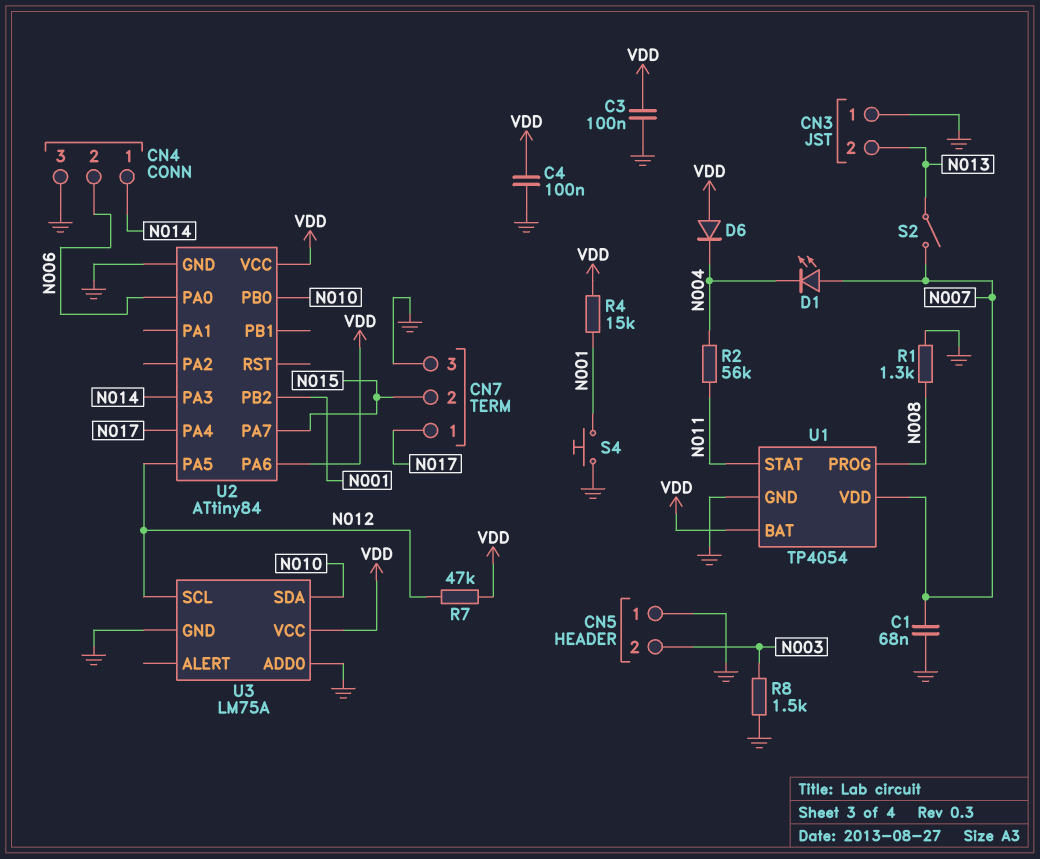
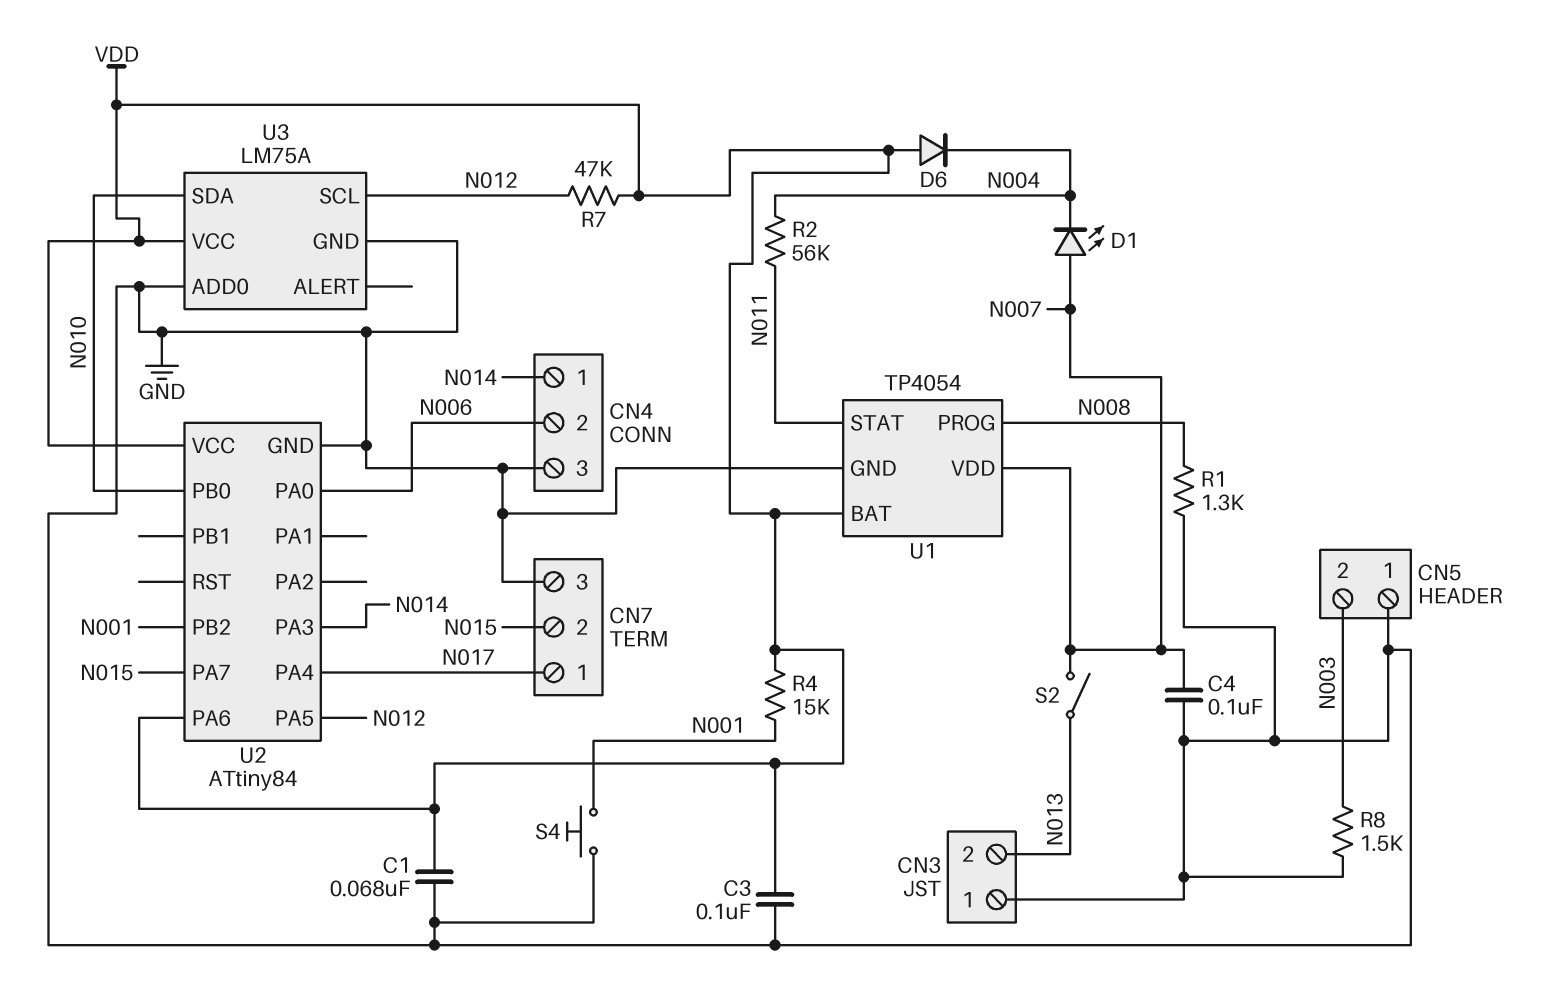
C1: 68nF (GND, N007) -> 68nF (GND, VDD)
C4: 100nF (GND, VDD) -> 100nF (GND, N007)

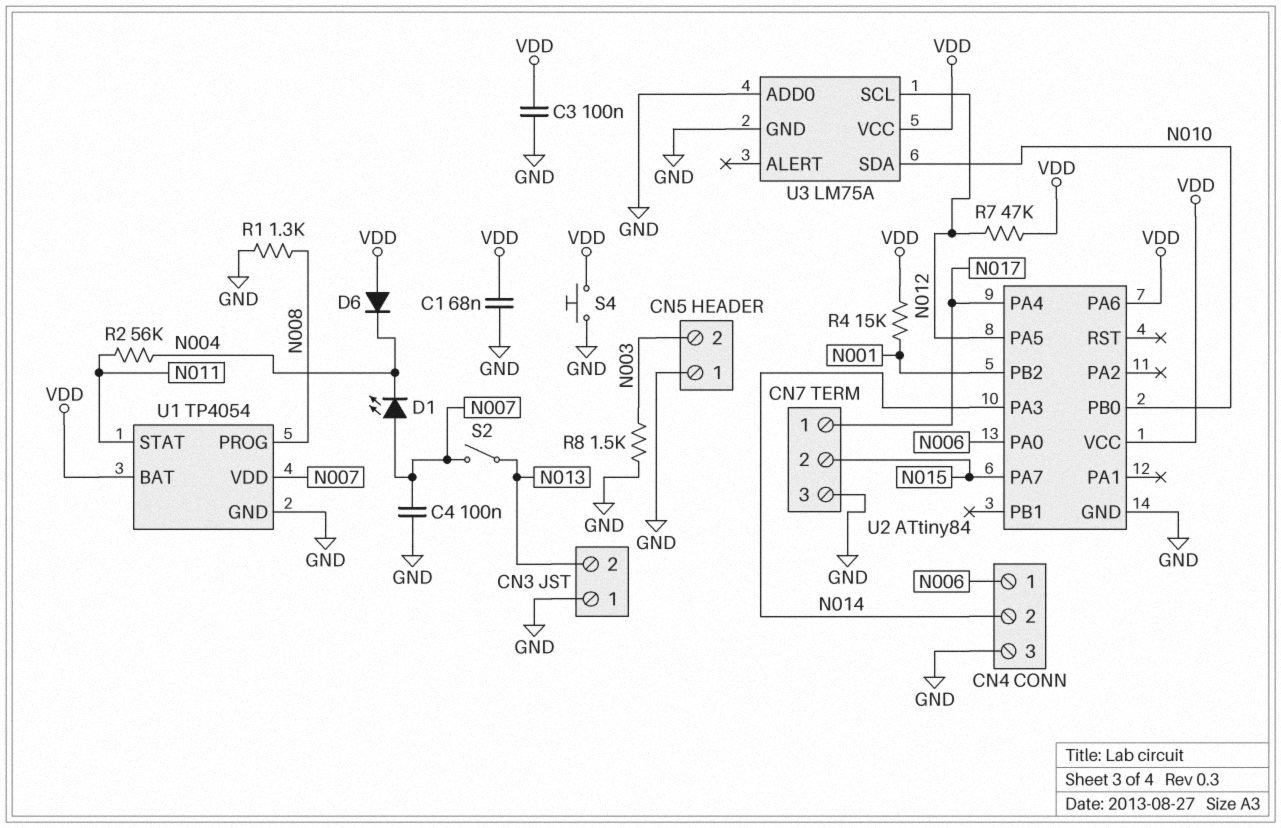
CN4 pin 1: N014 -> N006
CN4 pin 2: N006 -> N014
S4: button (GND, N001) -> button (GND, VDD)

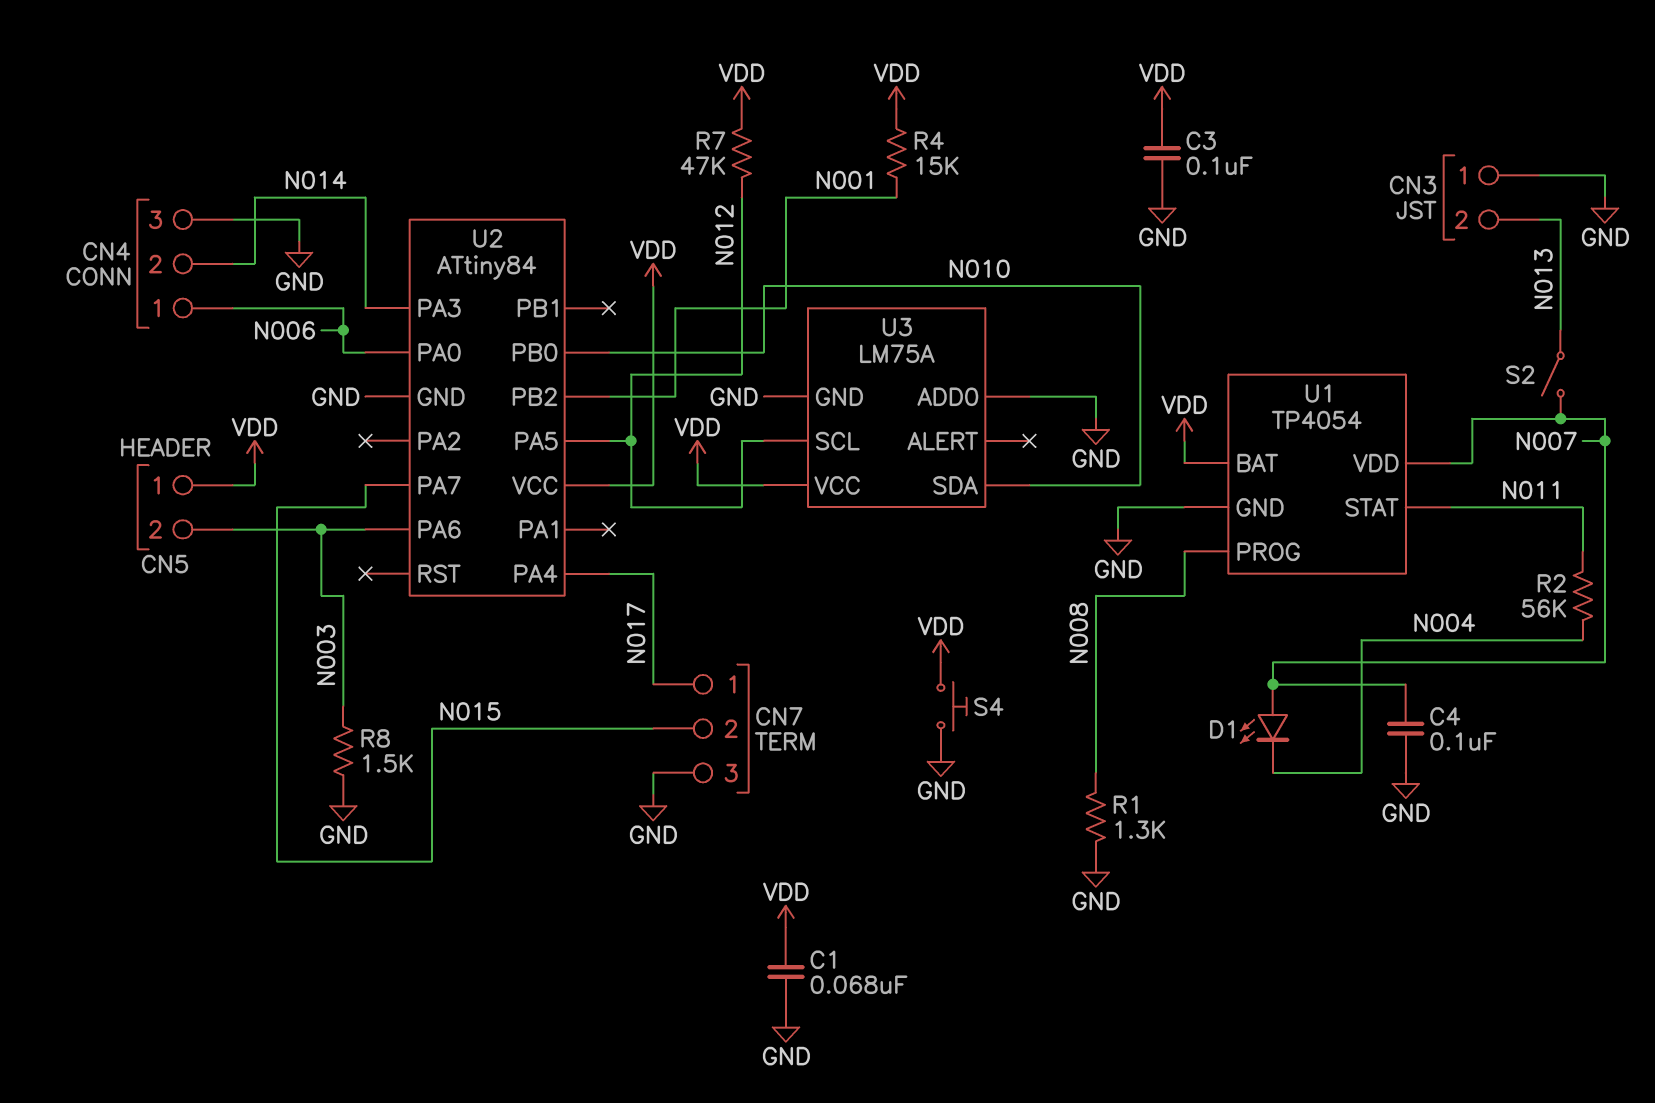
CN5 pin 1: GND -> VDD
D6: diode (A VDD, K N004) -> none
U2 pin PA6: VDD -> N003

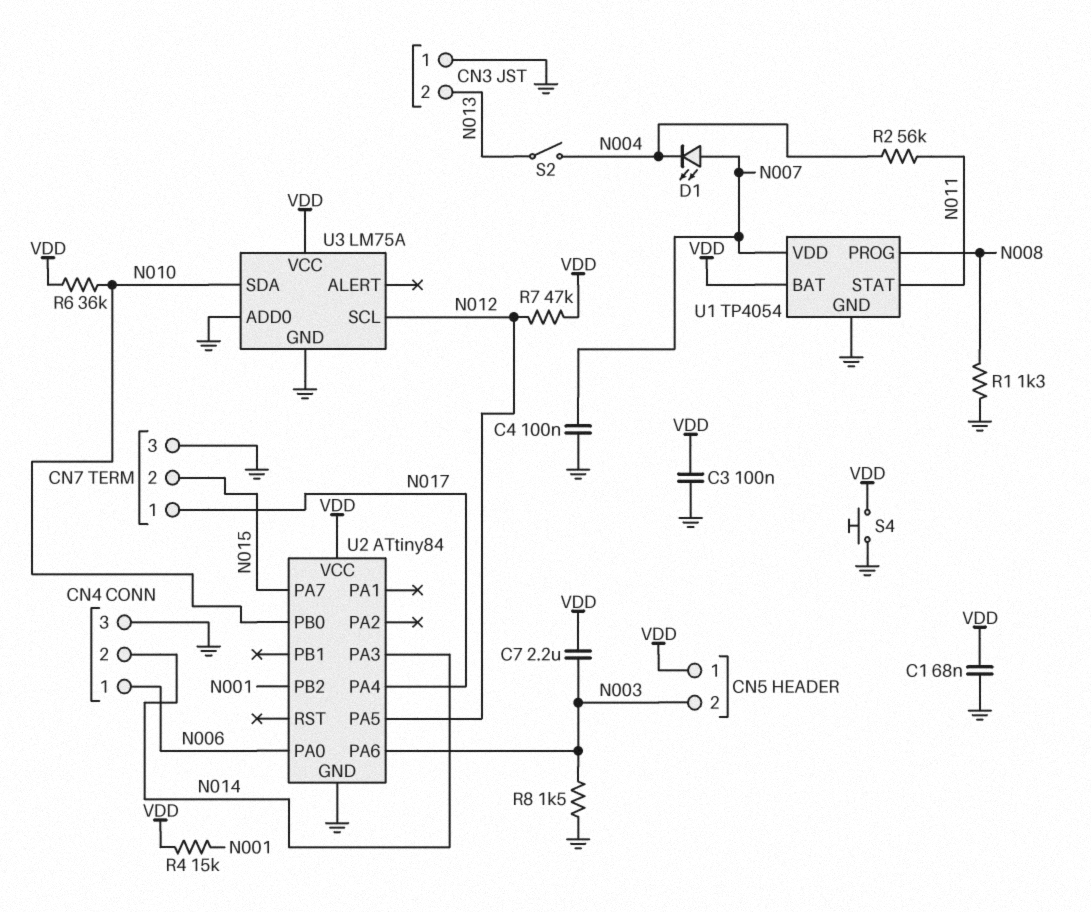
C7: none -> 2.2uF (N003, VDD)
R6: none -> 36k (N010, VDD)
S2: switch (N007, N013) -> switch (N004, N013)

